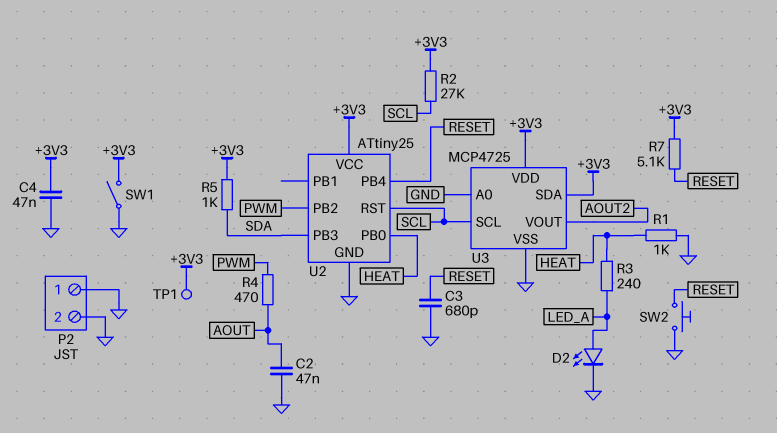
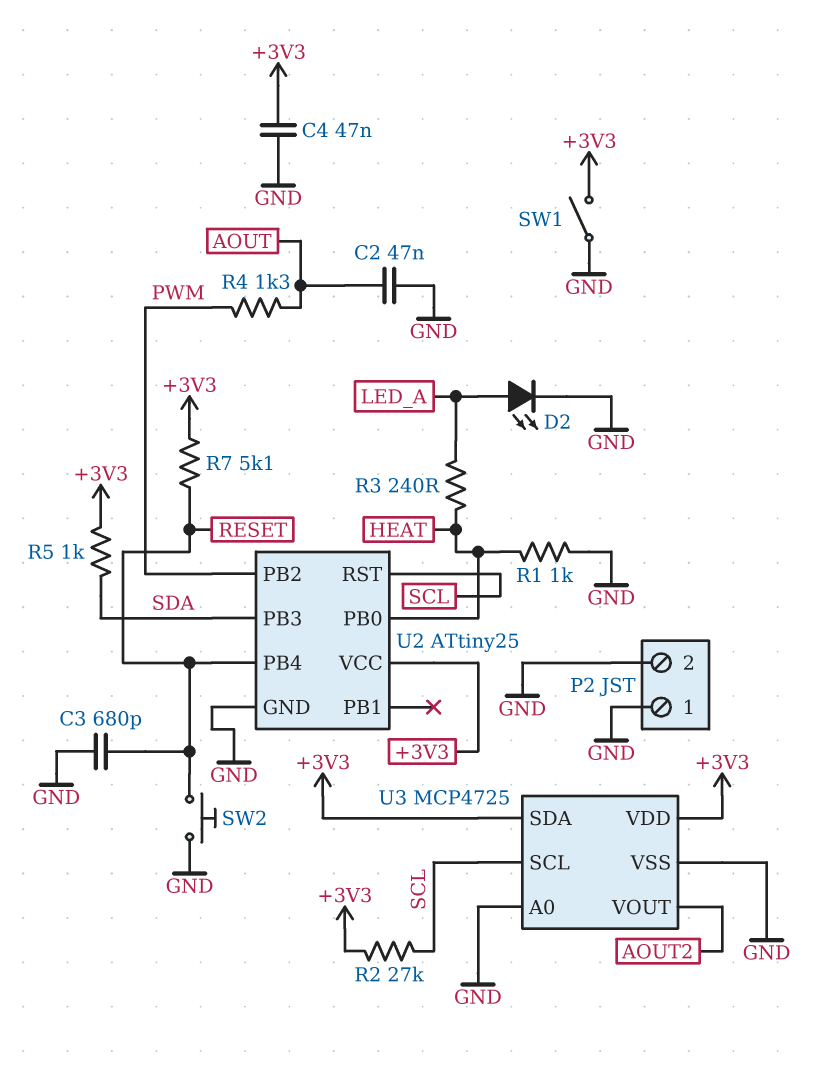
R4: 470 (AOUT, PWM) -> 1.3k (AOUT, PWM)
TP1: test point (+3V3) -> none

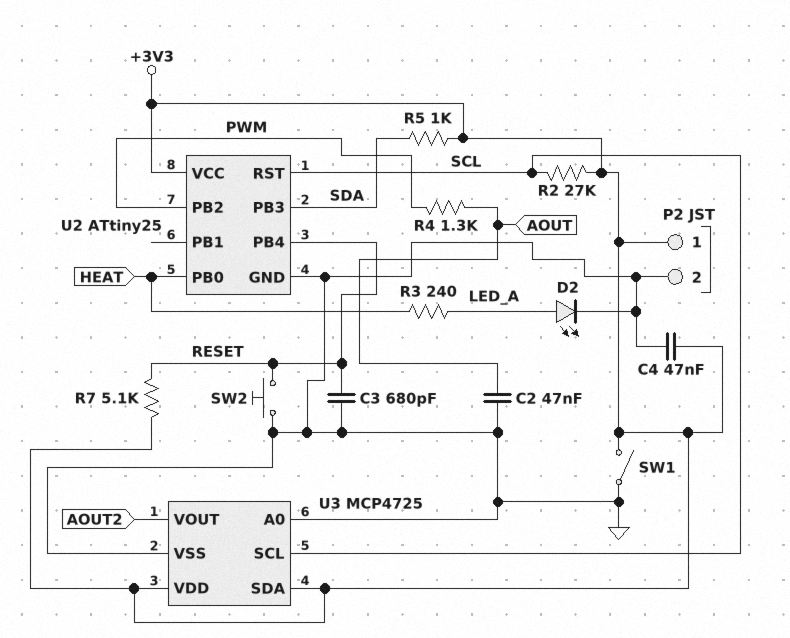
P2 pin 1: GND -> +3V3
R1: 1k (GND, HEAT) -> none

